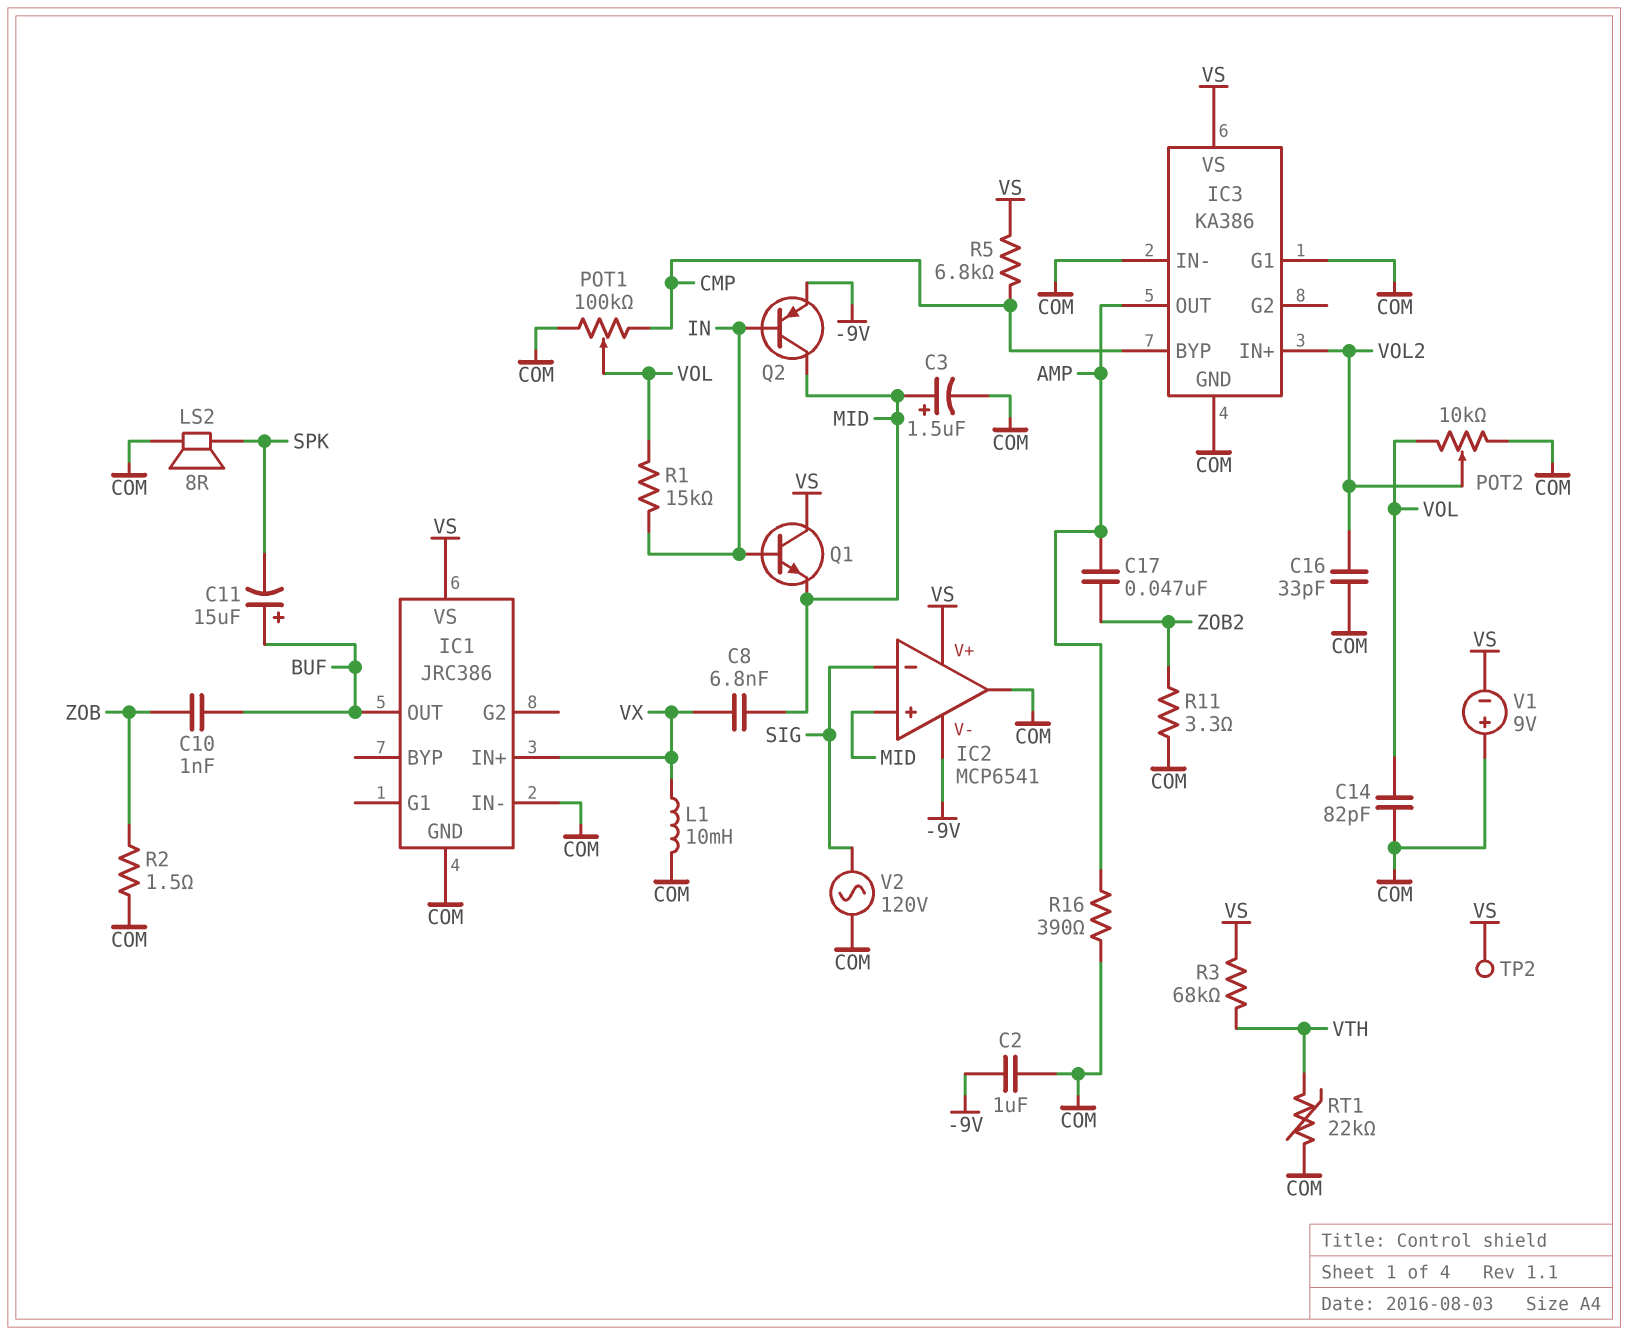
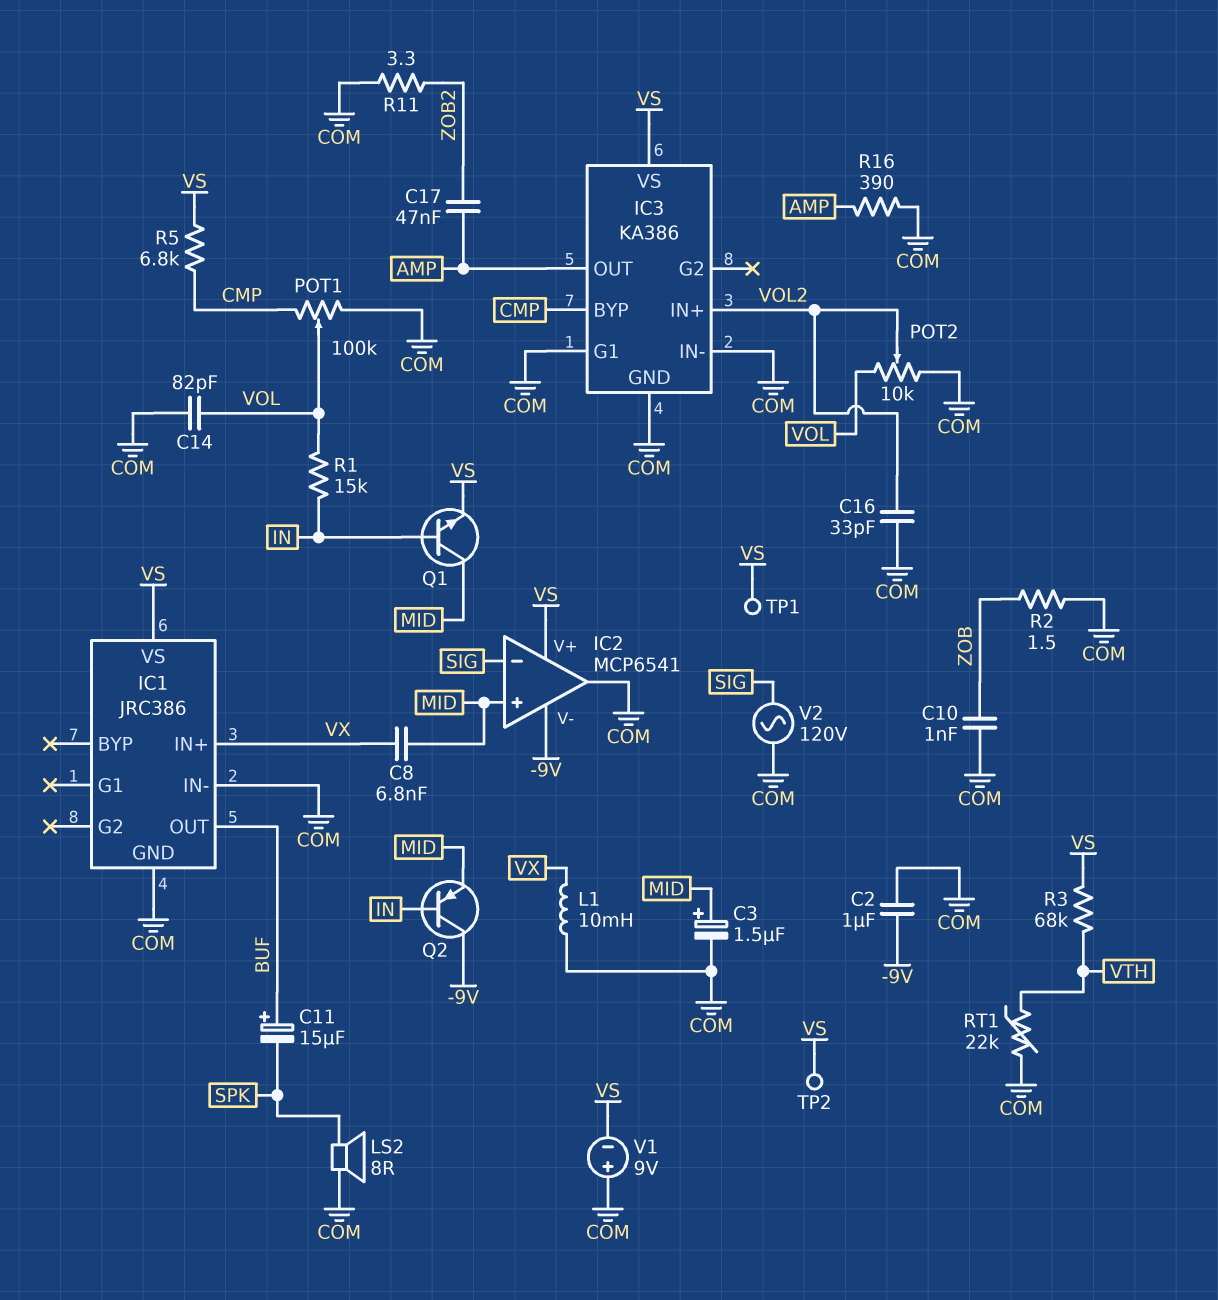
C10: 1nF (BUF, ZOB) -> 1nF (COM, ZOB)
Q1: NPN (B IN, C VS, E MID) -> NPN (B IN, C MID, E VS)
Q2: PNP (B IN, C MID, E -9V) -> PNP (B IN, C -9V, E MID)
TP1: none -> test point (VS)

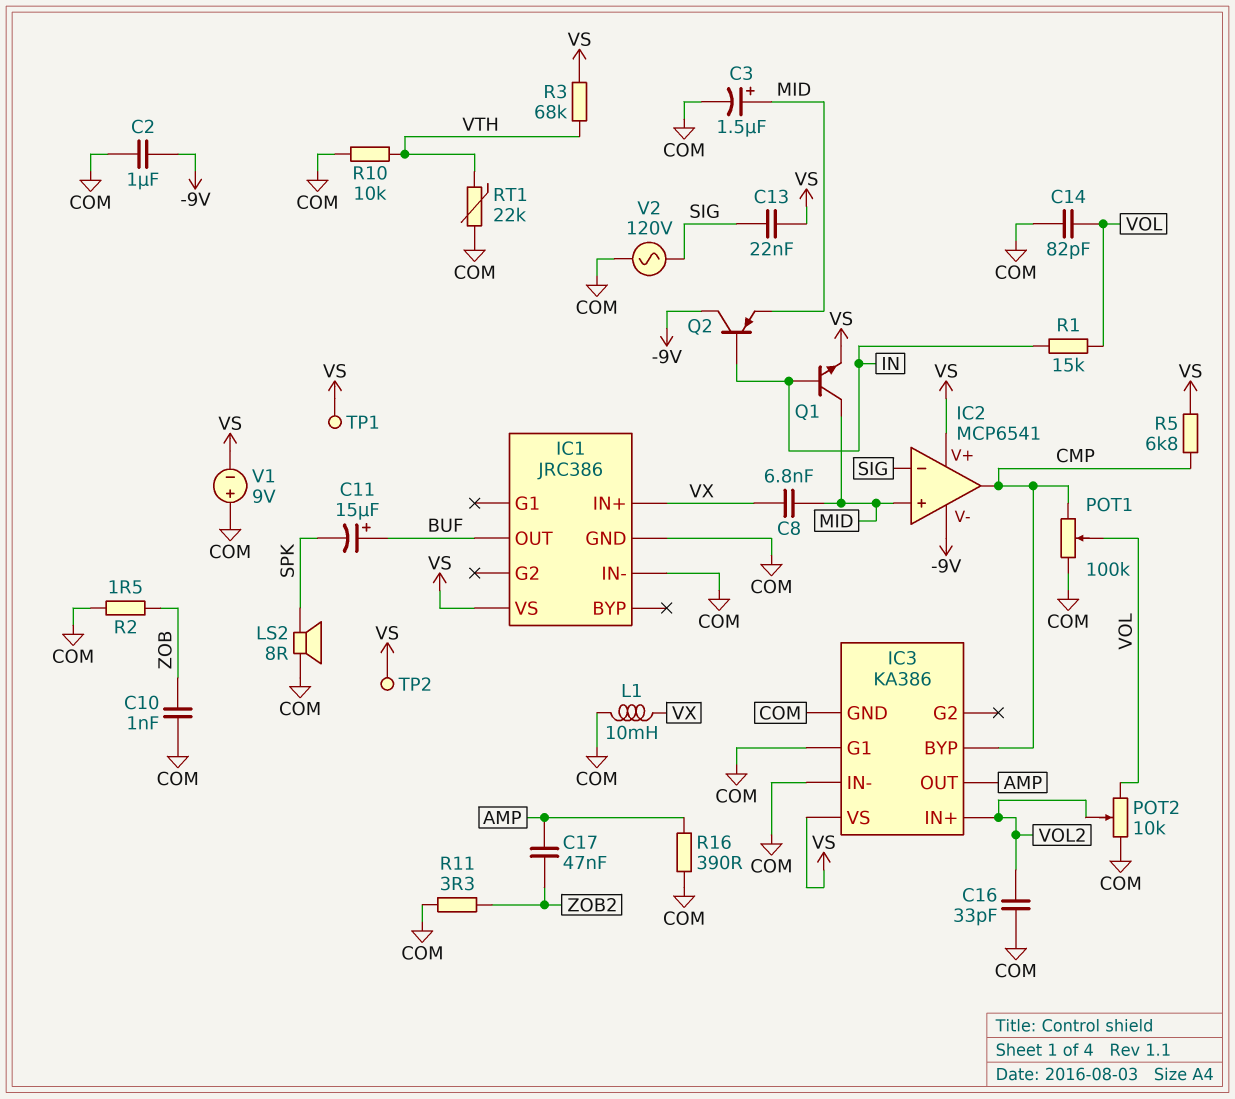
C13: none -> 22nF (SIG, VS)
IC2 pin out: COM -> CMP
R10: none -> 10k (COM, VTH)

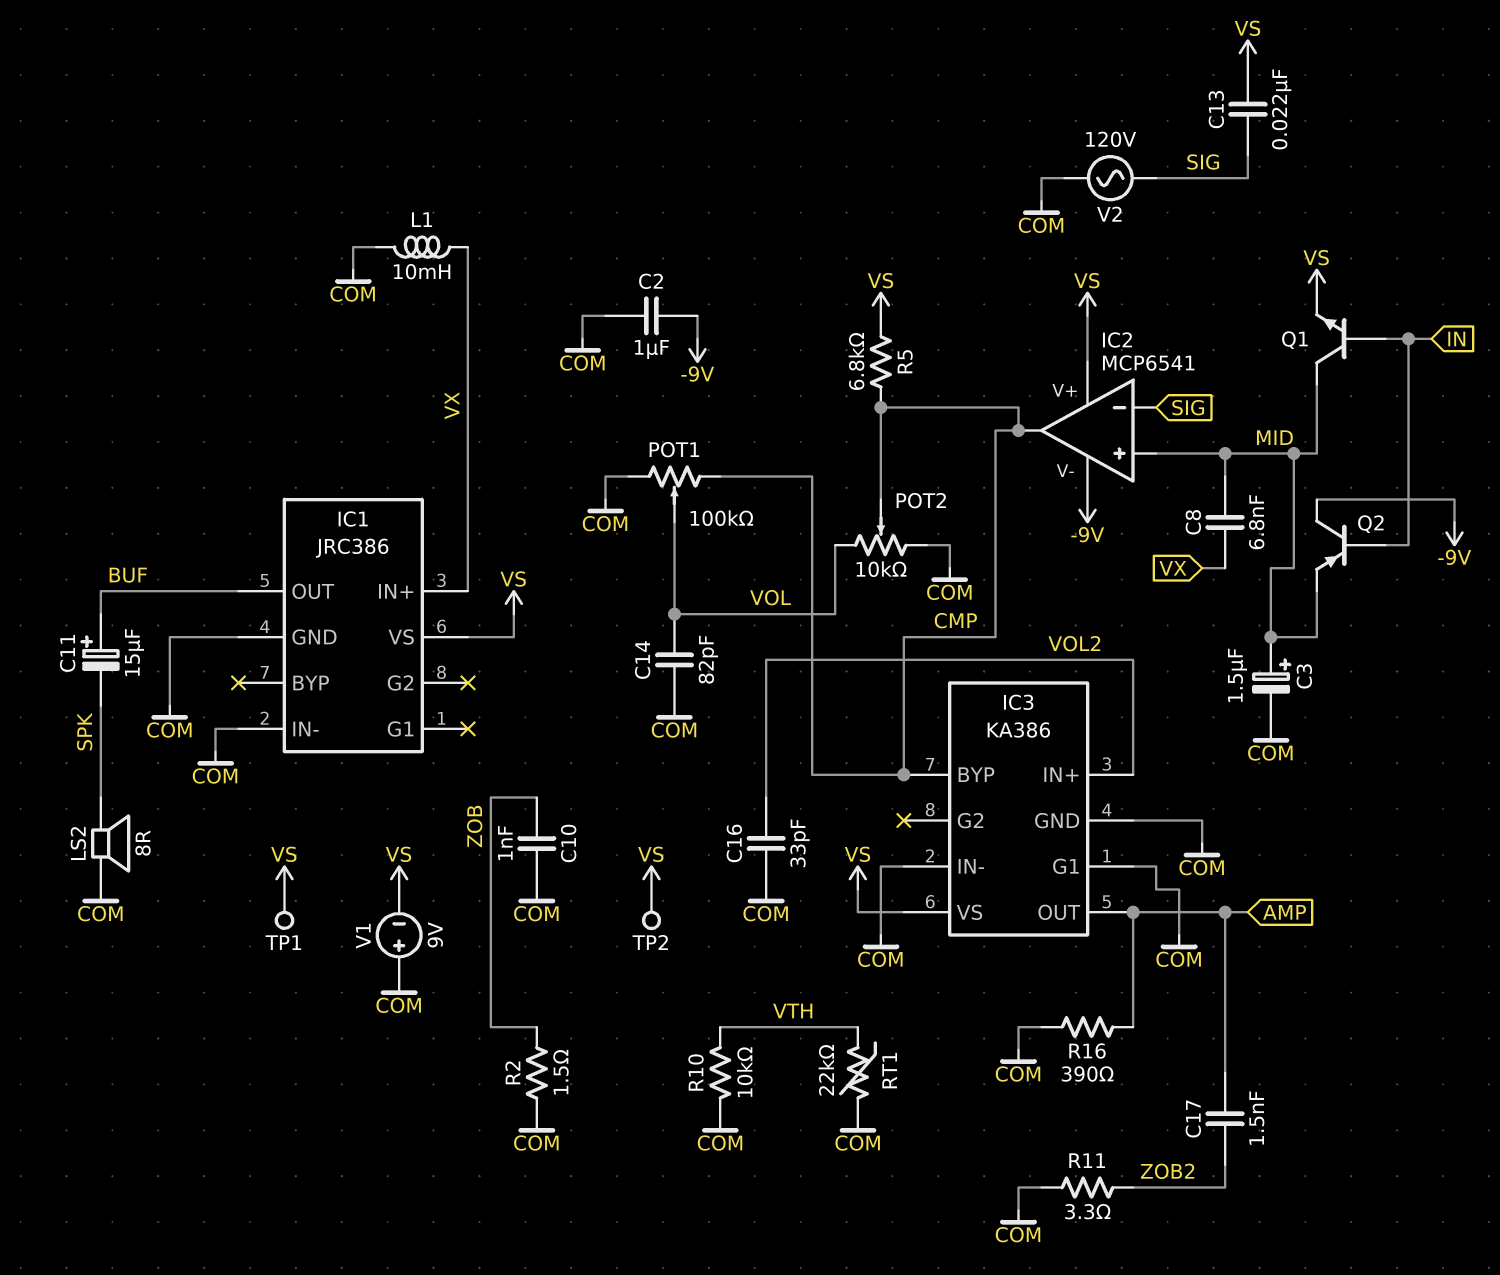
C17: 47nF (AMP, ZOB2) -> 1.5nF (AMP, ZOB2)
POT2: 10k (COM, VOL, wiper VOL2) -> 10k (COM, VOL, wiper CMP)
R1: 15k (IN, VOL) -> none
R3: 68k (VS, VTH) -> none

